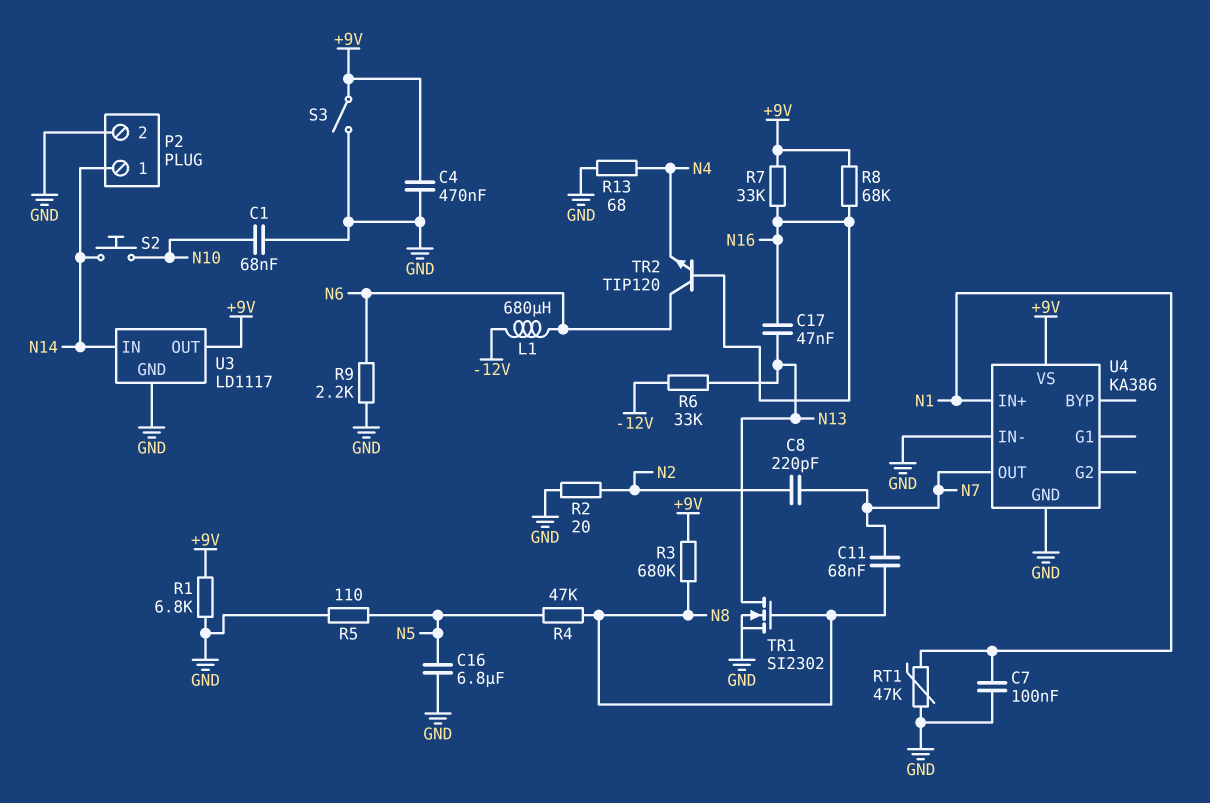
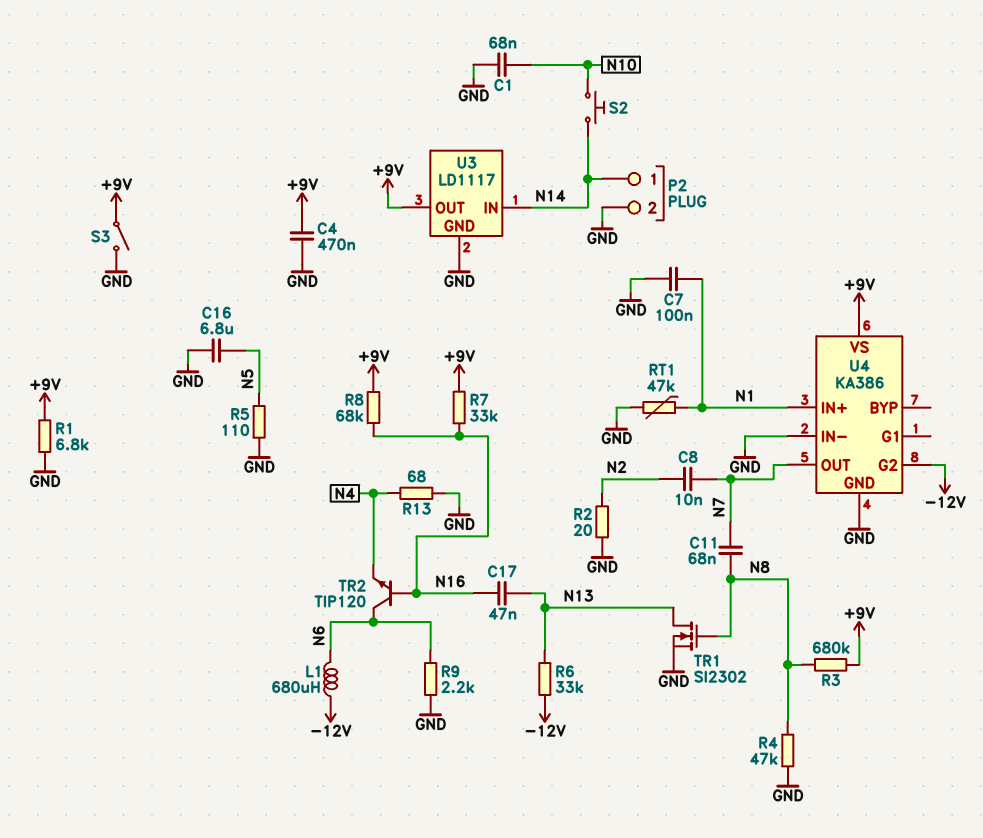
C8: 220pF (N2, N7) -> 10nF (N2, N7)
R4: 47k (N5, N8) -> 47k (GND, N8)
U4 pin G2: none -> -12V

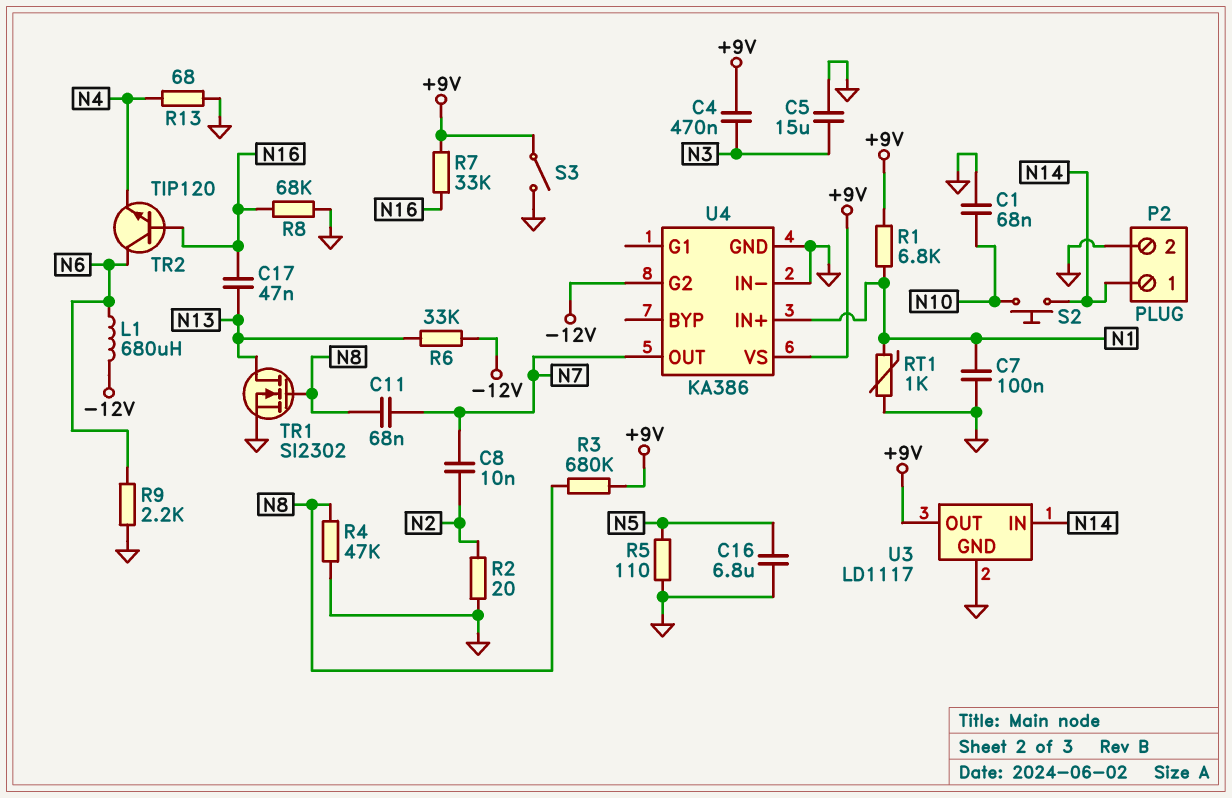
C4: 470nF (+9V, GND) -> 470nF (+9V, N3)
C5: none -> 15uF (GND, N3)
R1: 6.8k (+9V, GND) -> 6.8k (+9V, N1)
R8: 68k (+9V, N16) -> 68k (GND, N16)
RT1: 47k (GND, N1) -> 1k (GND, N1)

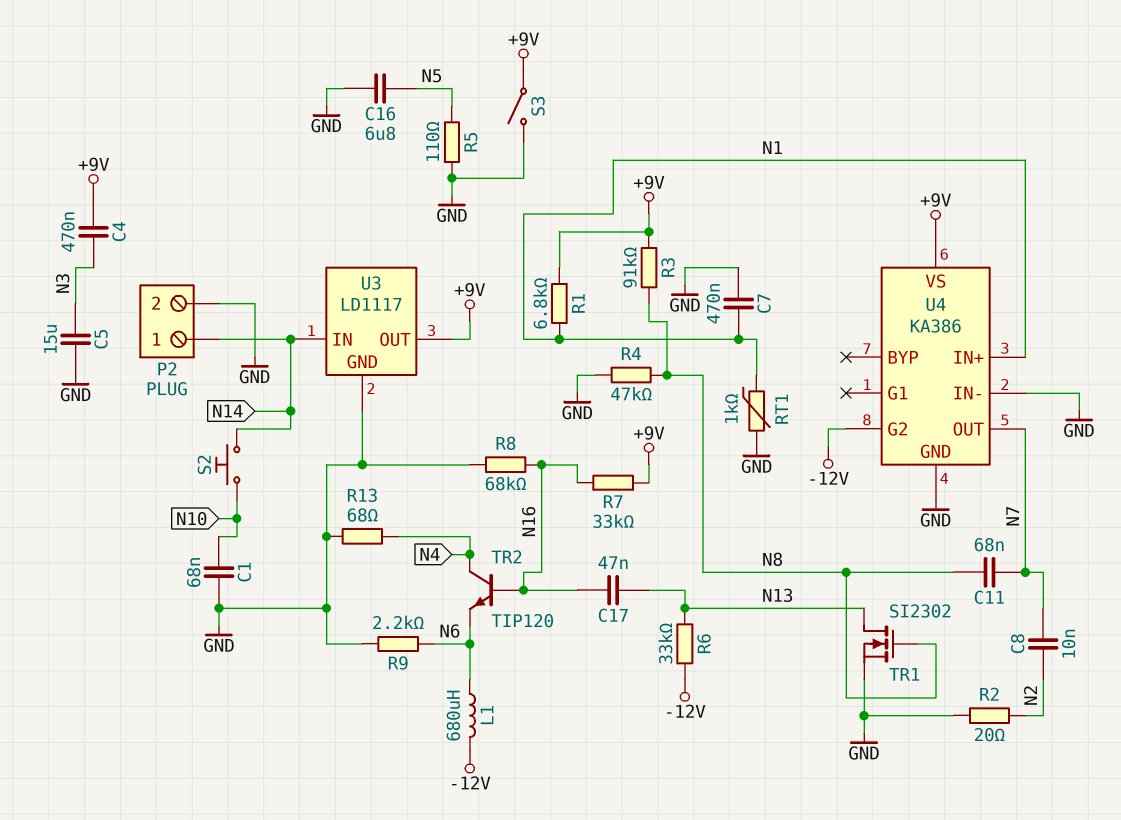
C7: 100nF (GND, N1) -> 470nF (GND, N1)
R3: 680k (+9V, N8) -> 91k (+9V, N8)
TR2: NPN TIP120 (B N16, C N6, E N4) -> NPN TIP120 (B N16, C N4, E N6)

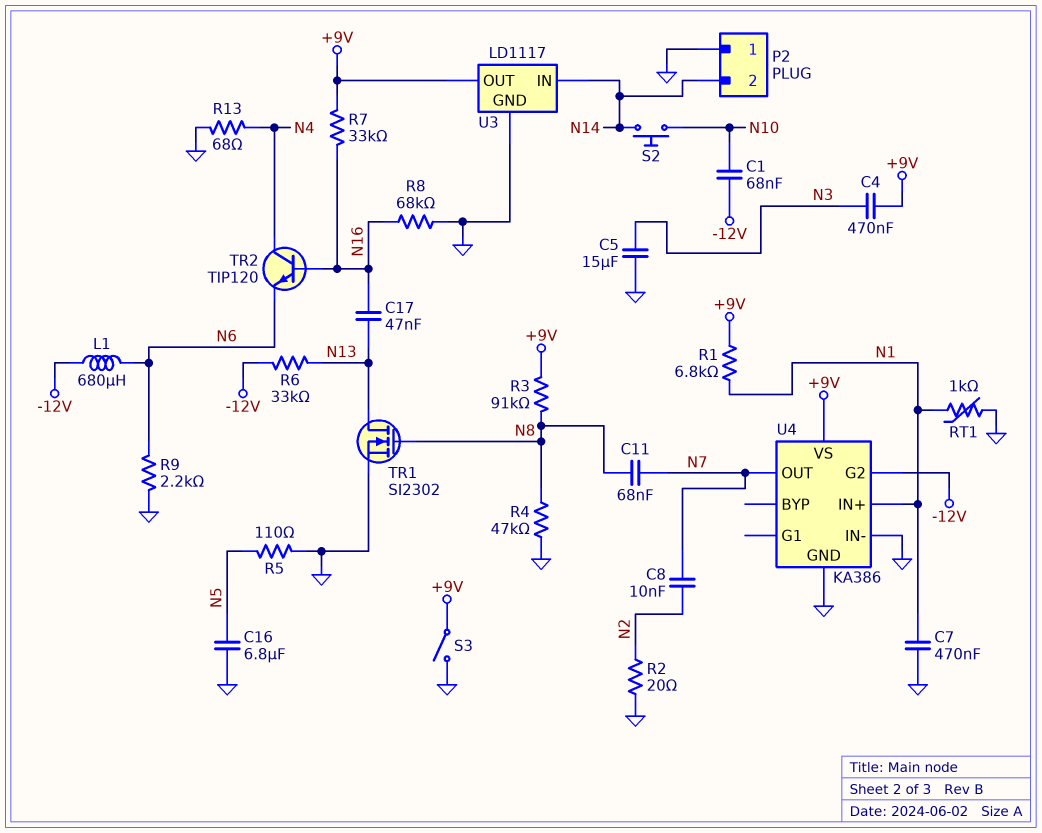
C1: 68nF (GND, N10) -> 68nF (-12V, N10)
P2 pin 1: N14 -> GND
P2 pin 2: GND -> N14

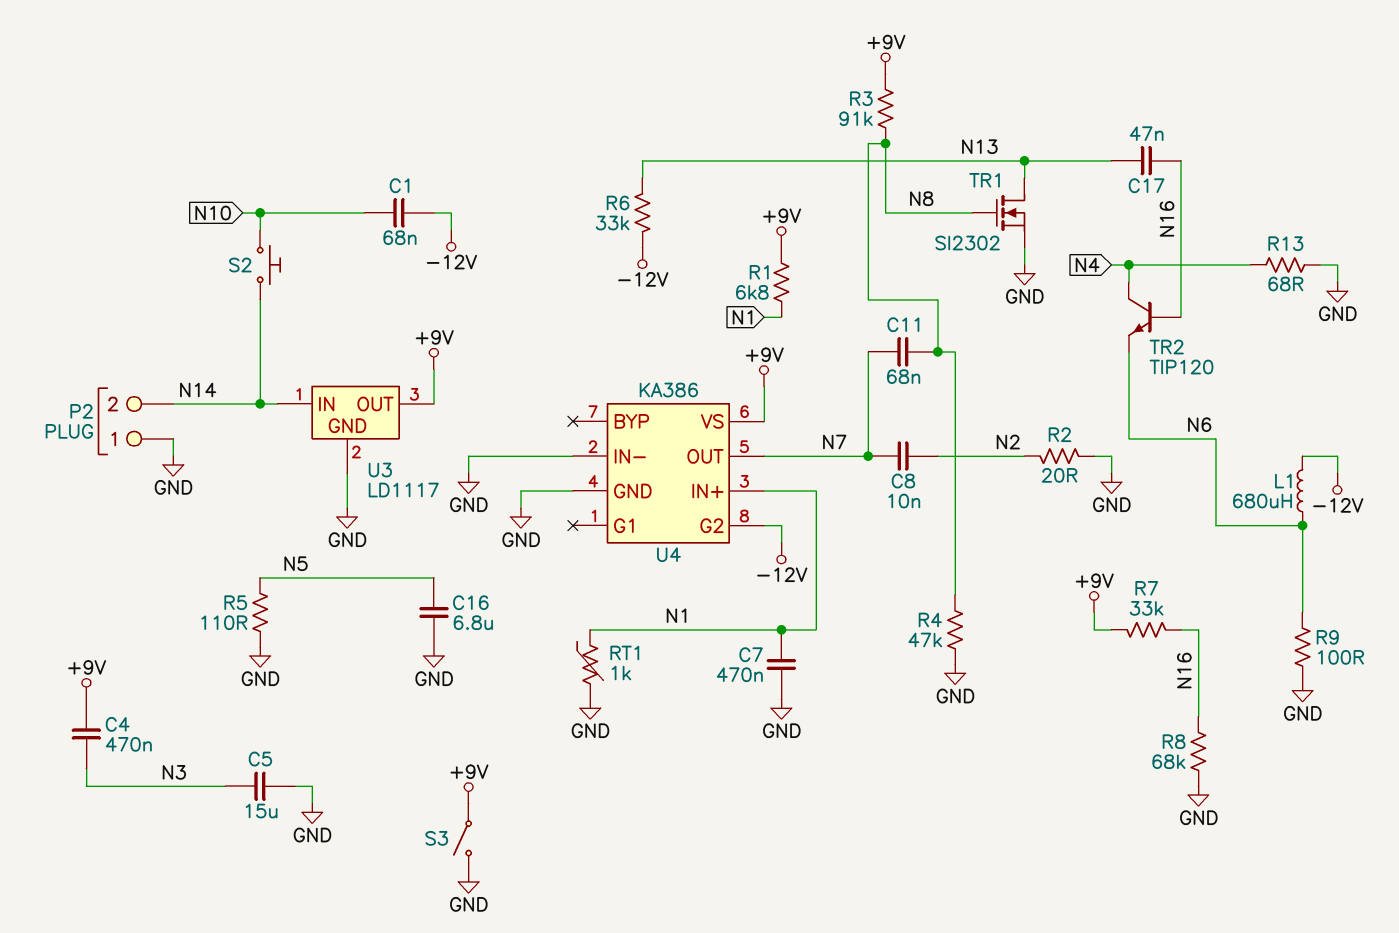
R9: 2.2k (GND, N6) -> 100 (GND, N6)

